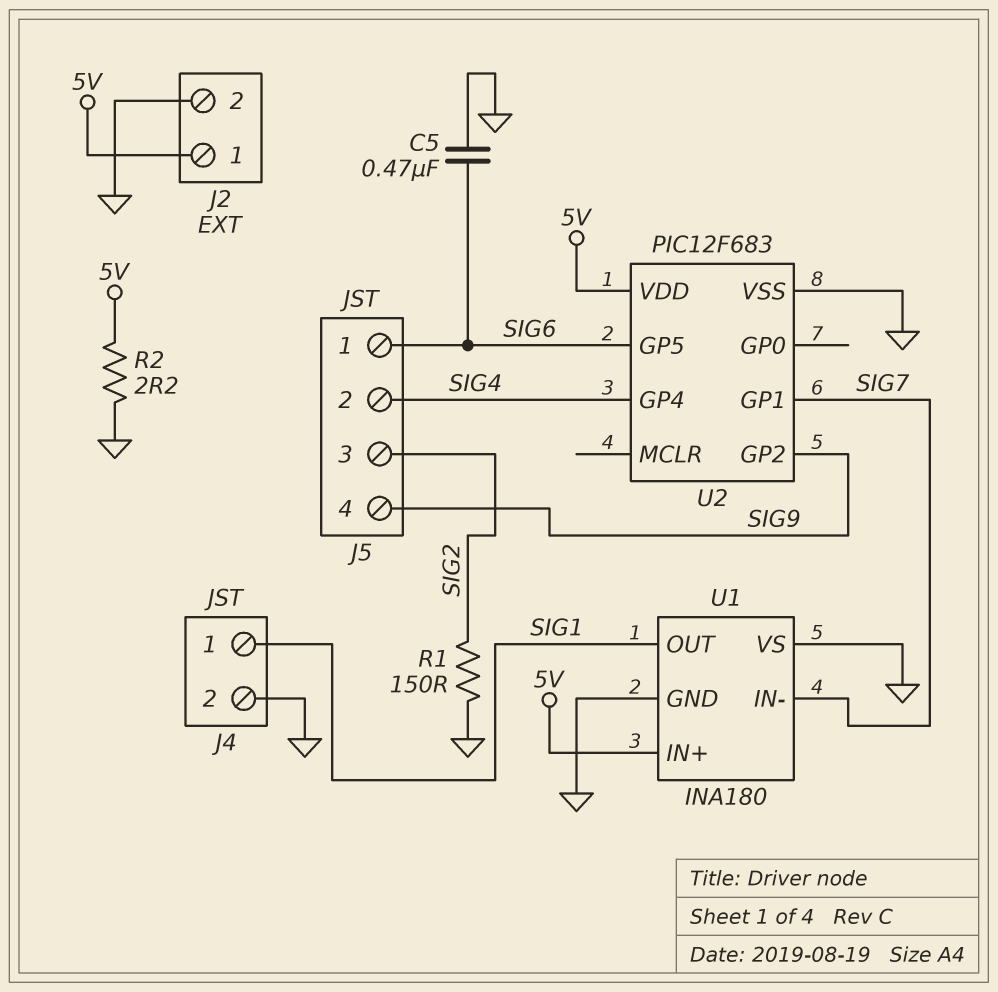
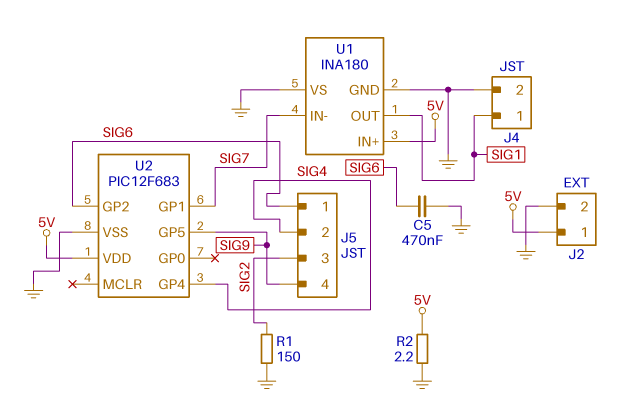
U2 pin GP2: SIG9 -> SIG6
U2 pin GP5: SIG6 -> SIG9

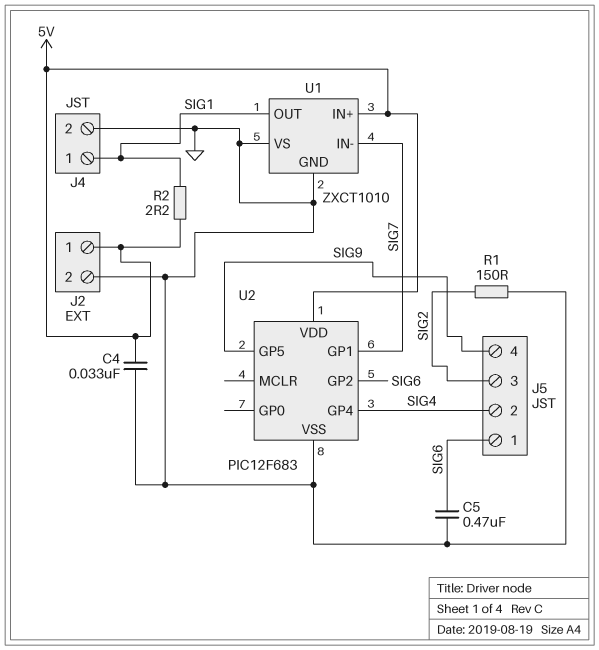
C4: none -> 33nF (5V, GND)
R2: 2.2 (5V, GND) -> 2.2 (5V, SIG1)
U1: INA180 -> ZXCT1010

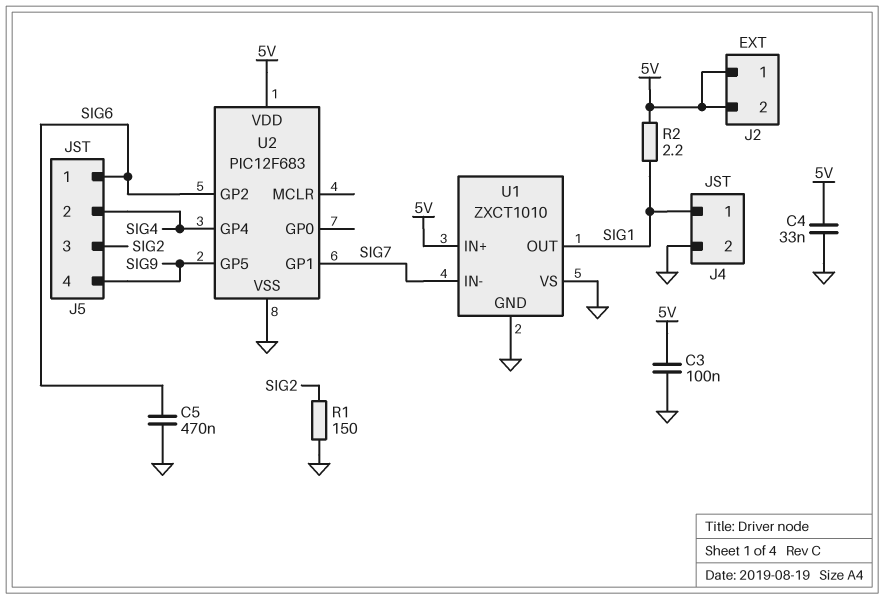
C3: none -> 100nF (5V, GND)
J2 pin 2: GND -> 5V

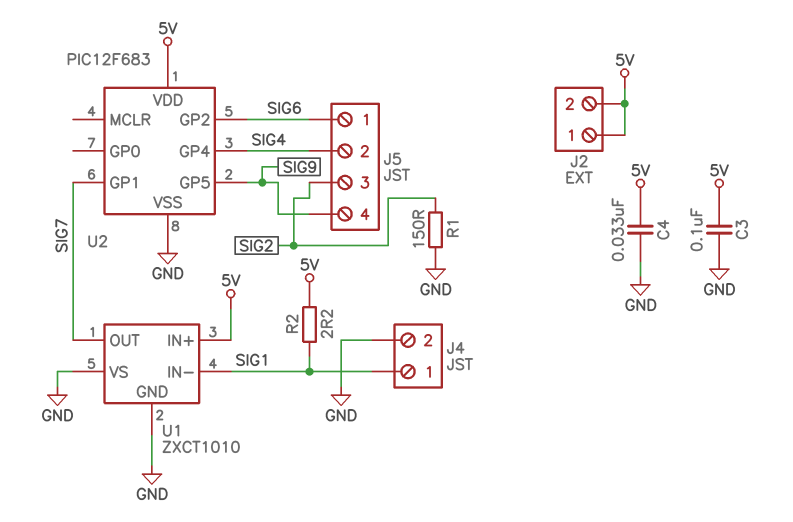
C5: 470nF (GND, SIG6) -> none
U1 pin IN-: SIG7 -> SIG1
U1 pin OUT: SIG1 -> SIG7

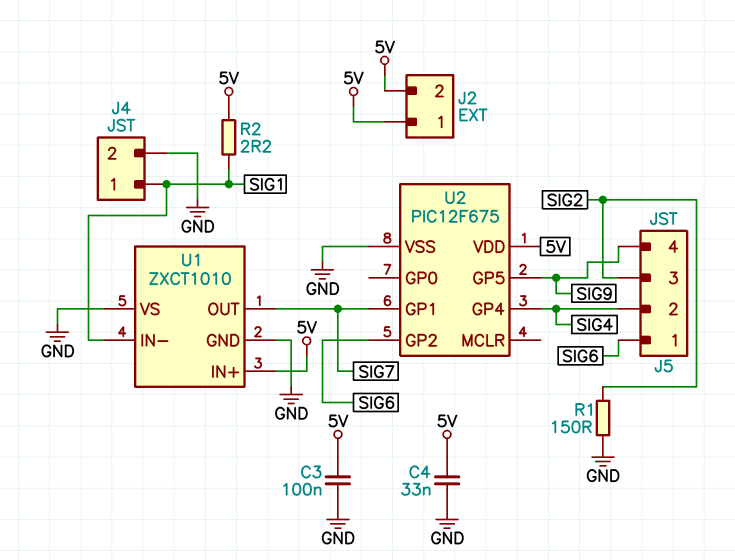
U2: PIC12F683 -> PIC12F675

